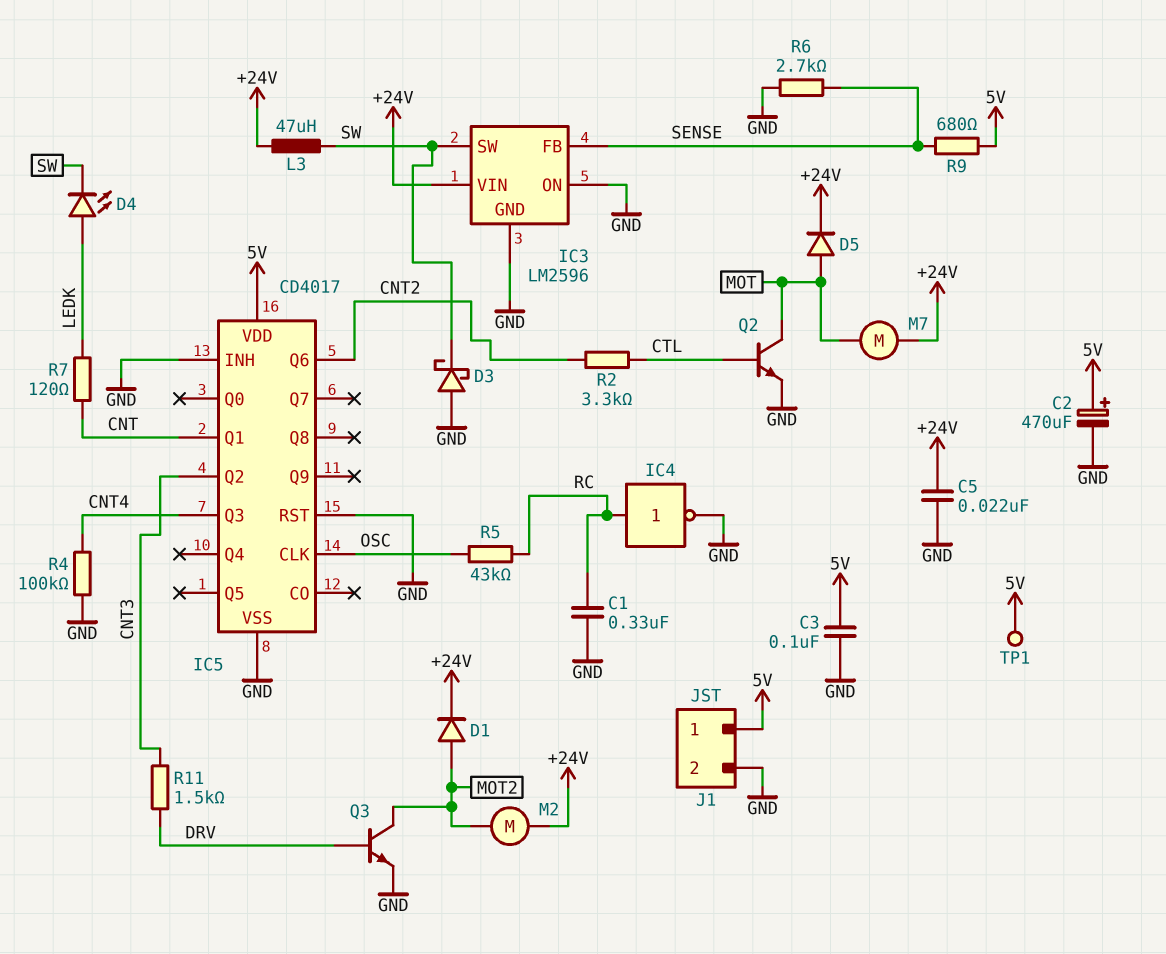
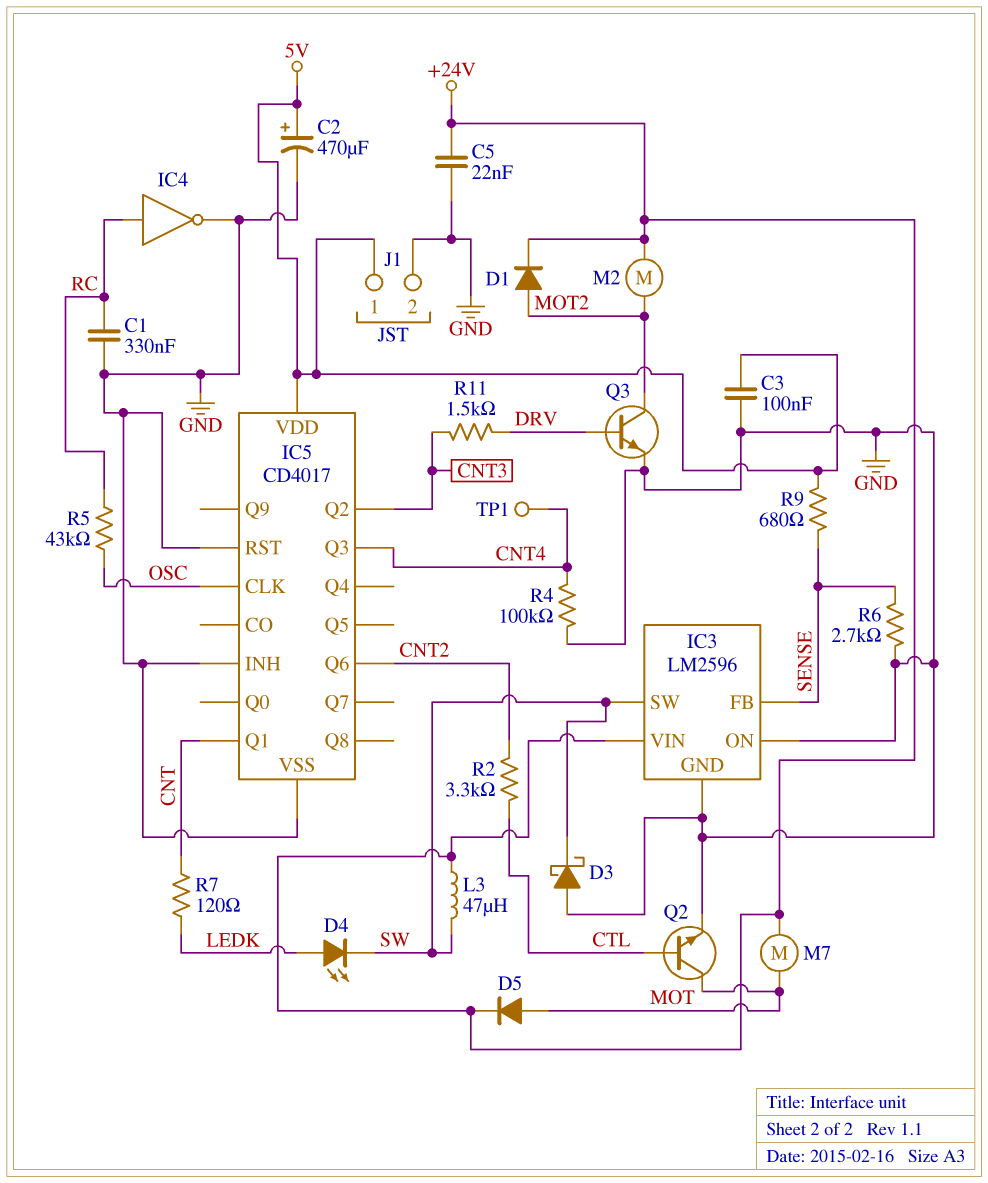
TP1: test point (5V) -> test point (CNT4)

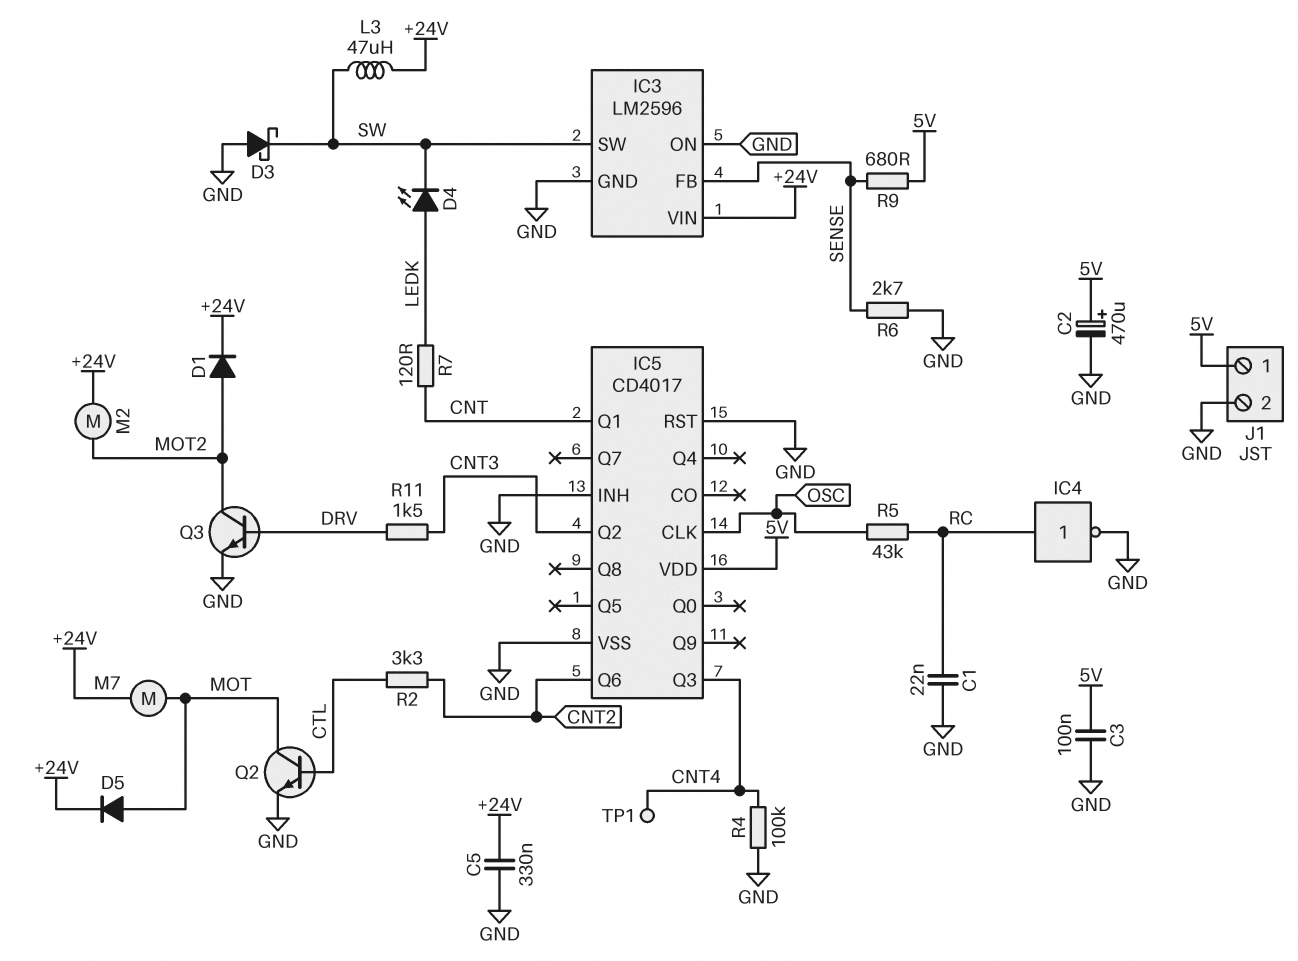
C1: 330nF (GND, RC) -> 22nF (GND, RC)
C5: 22nF (+24V, GND) -> 330nF (+24V, GND)

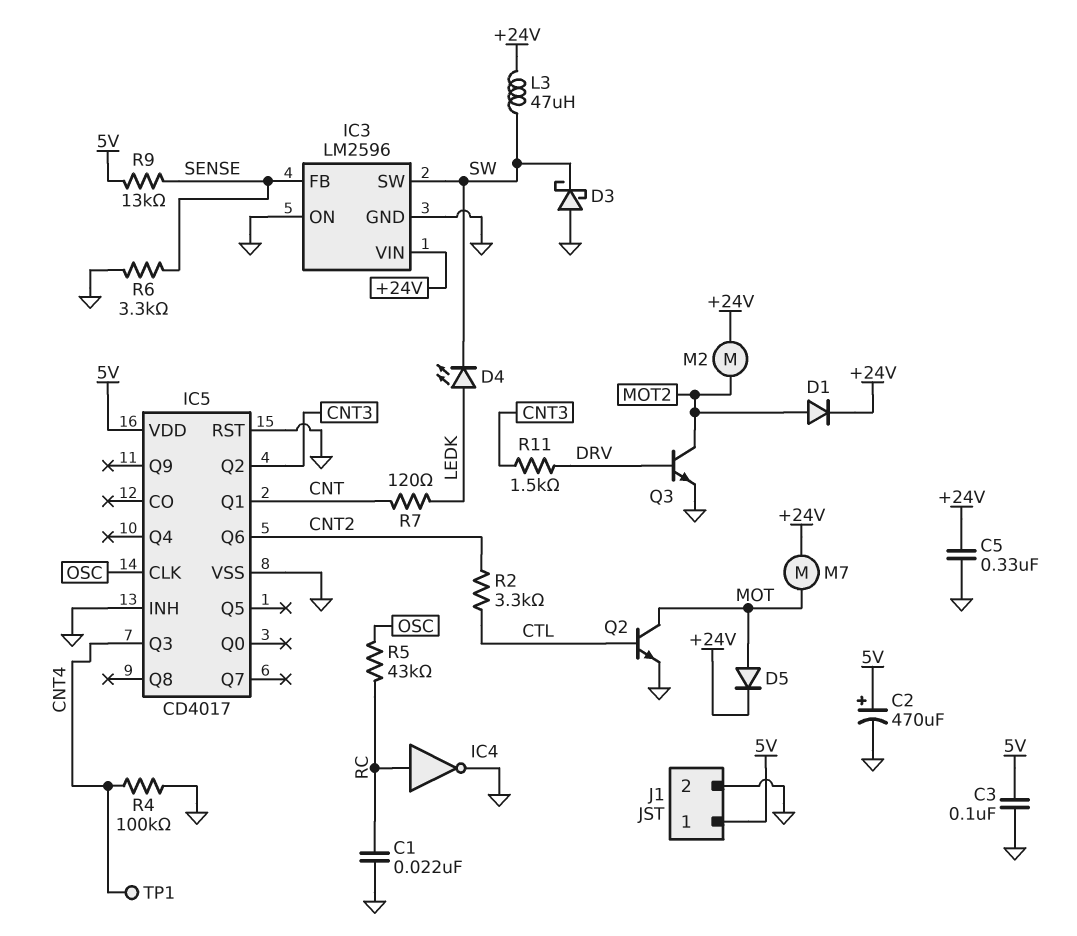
R6: 2.7k (GND, SENSE) -> 3.3k (GND, SENSE)
R9: 680 (5V, SENSE) -> 13k (5V, SENSE)

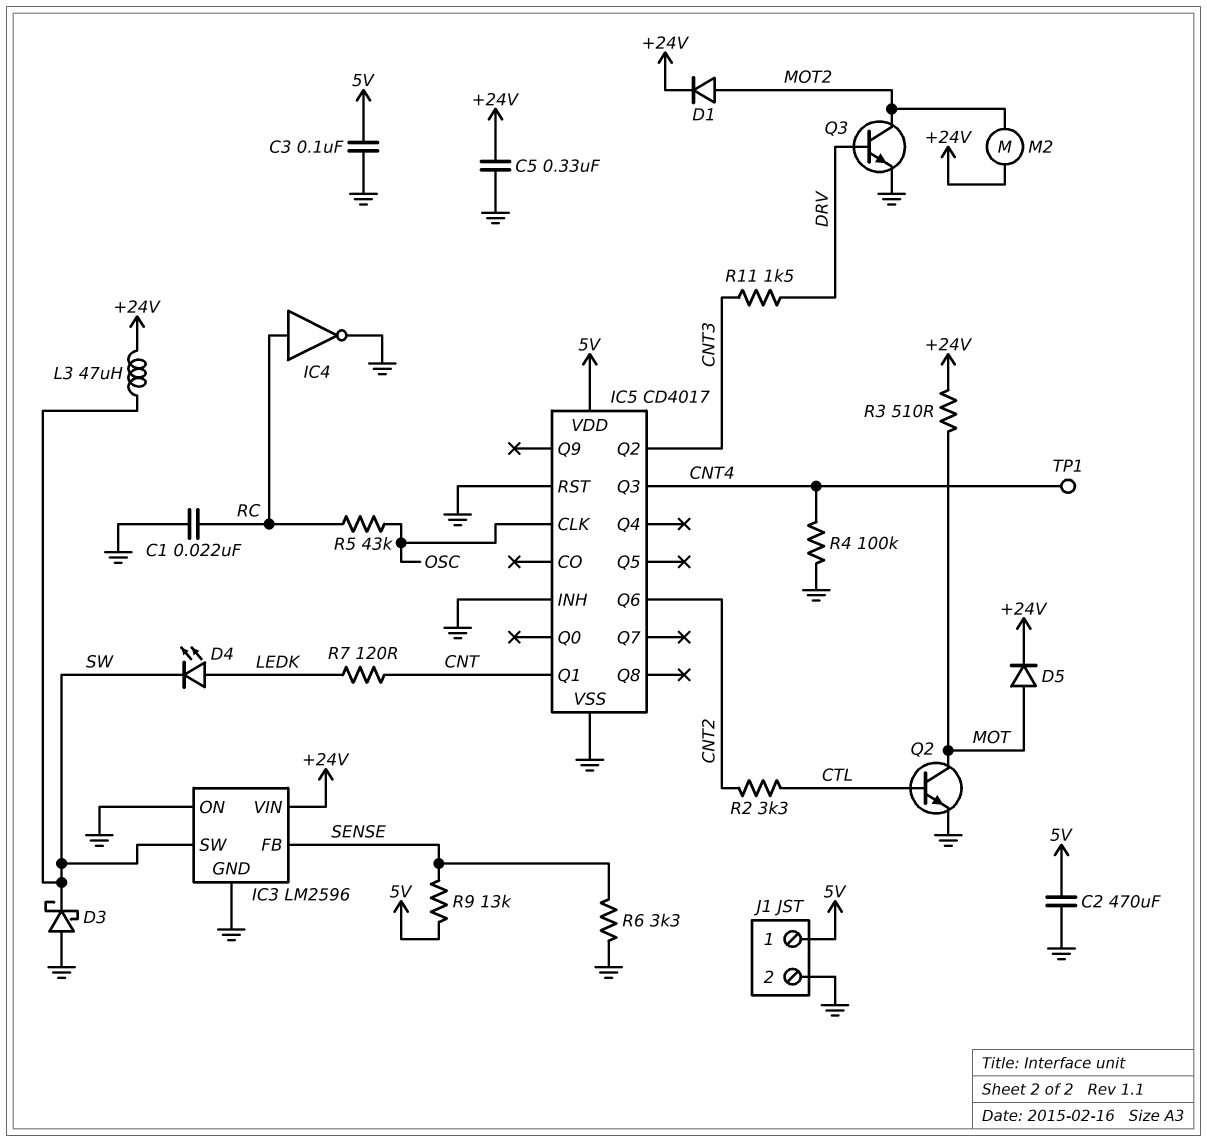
C2: 470uF (plus 5V, minus GND) -> 470uF (5V, GND)
M7: motor (+24V, MOT) -> none
R3: none -> 510 (+24V, MOT)

